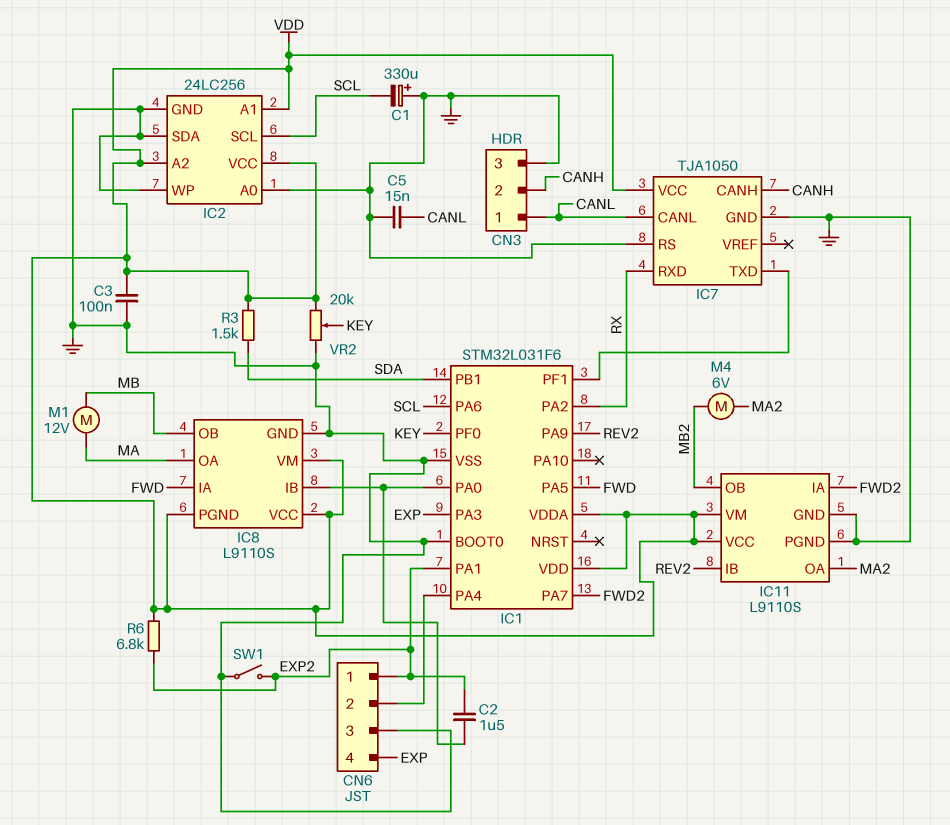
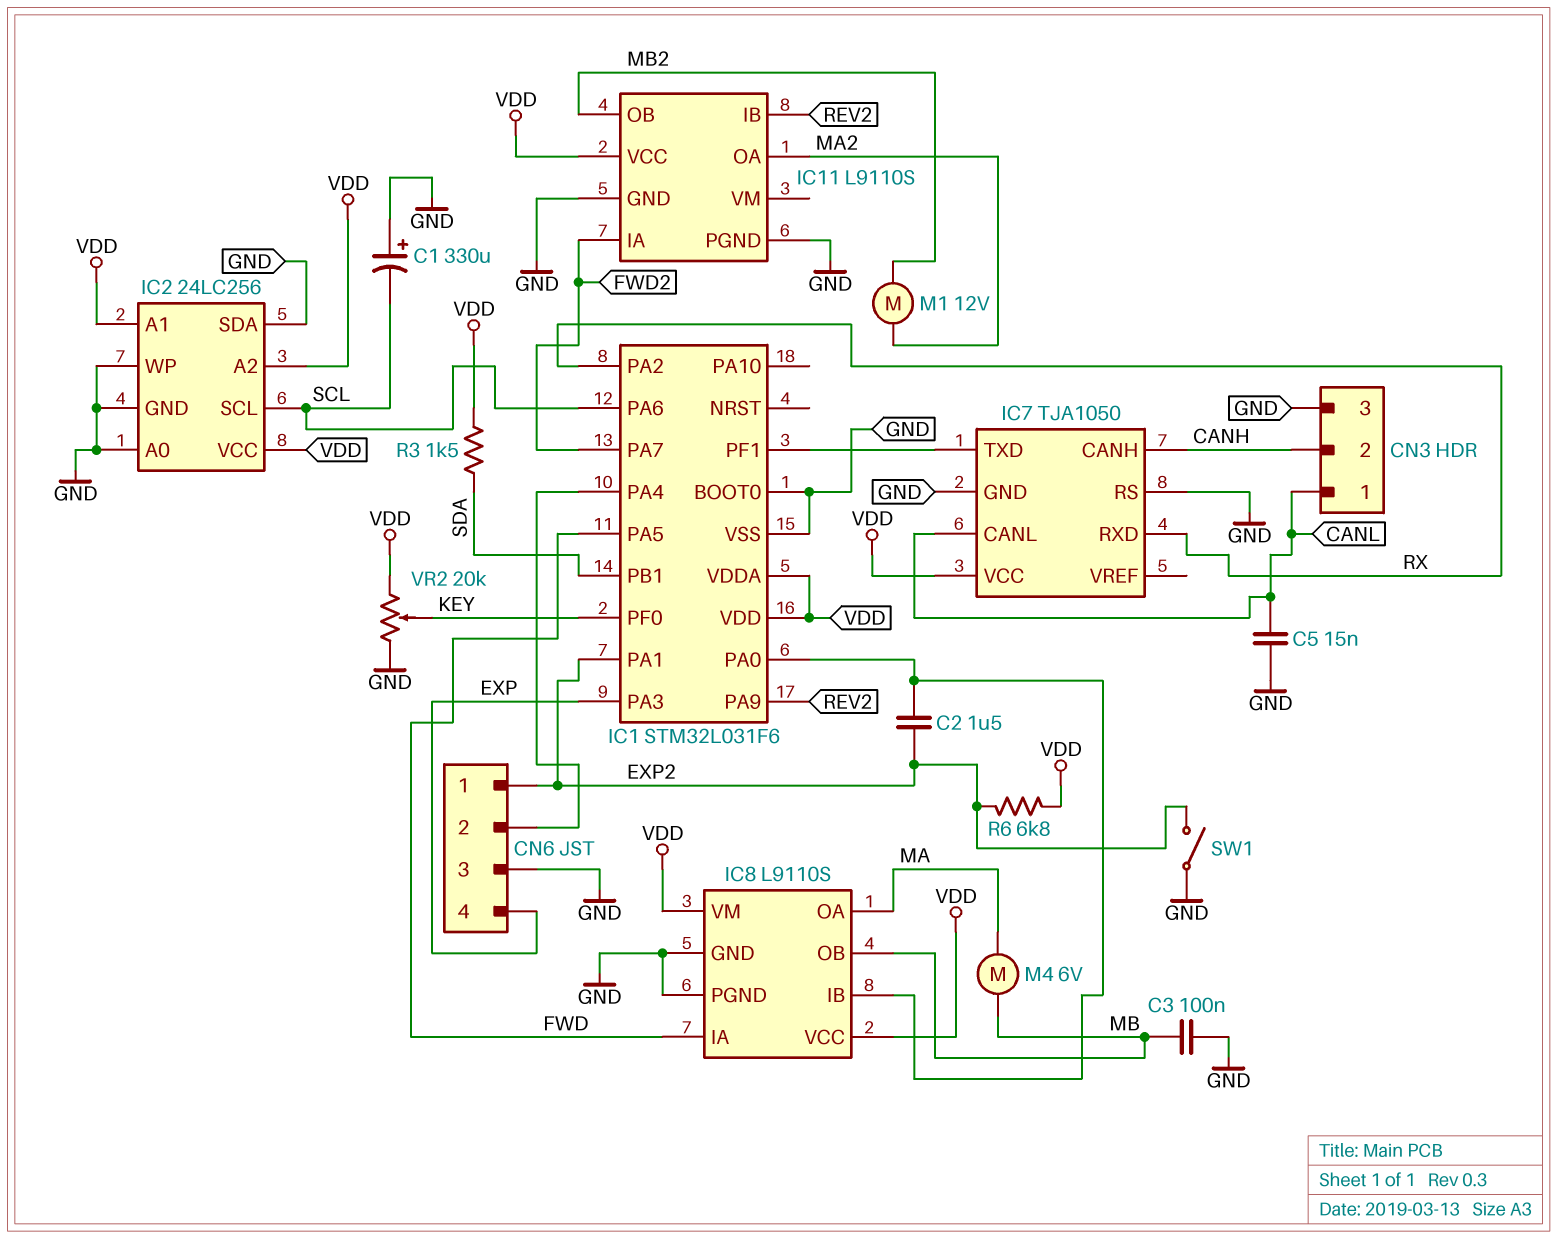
C3: 100nF (GND, VDD) -> 100nF (GND, MB)
IC8 pin PGND: VDD -> GND
IC11 pin VM: VDD -> none
M1: motor 12V (MA, MB) -> motor 12V (MA2, MB2)
M4: motor 6V (MA2, MB2) -> motor 6V (MA, MB)

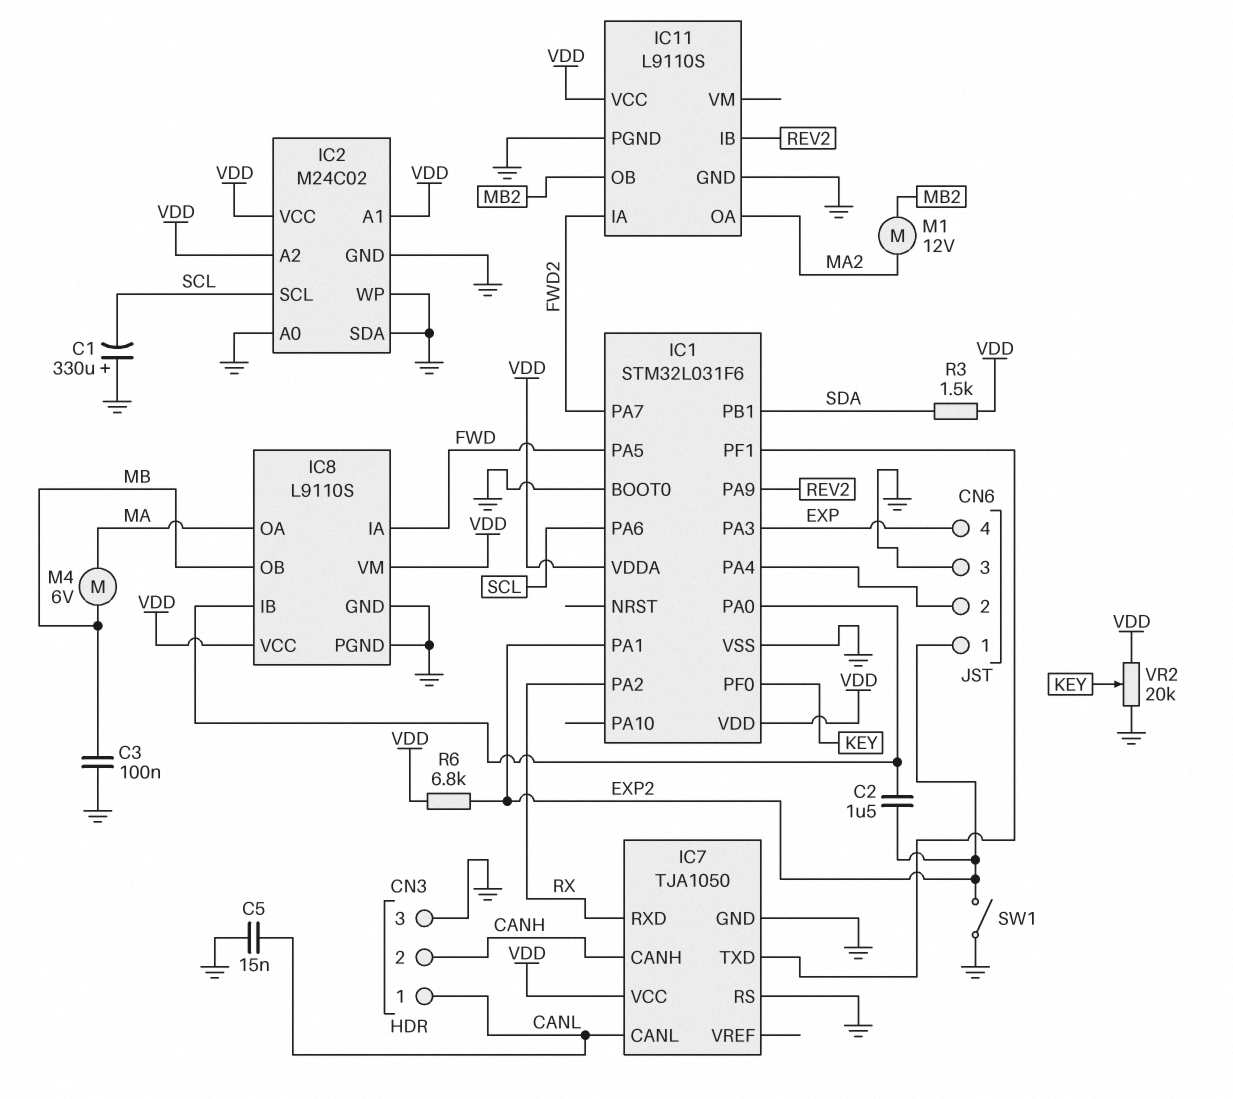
IC2: 24LC256 -> M24C02

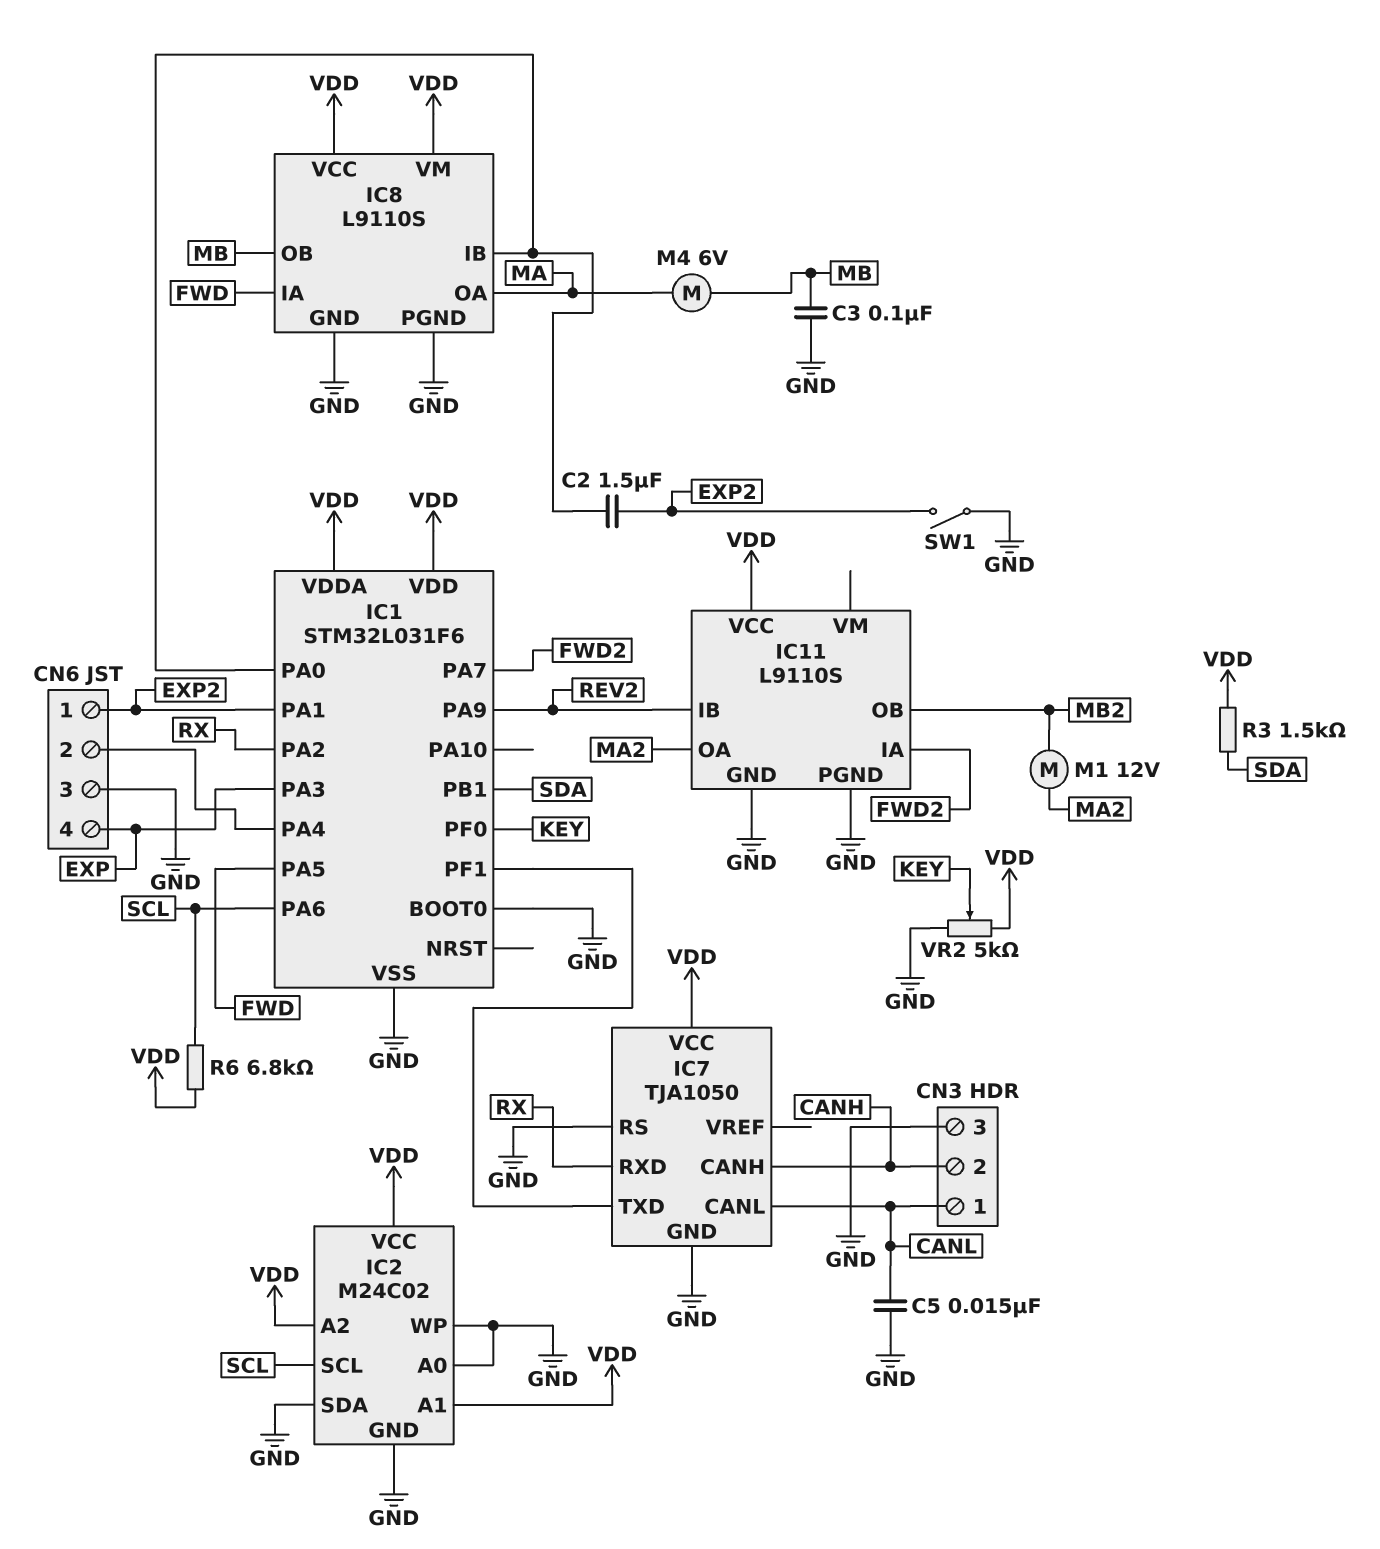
C1: 330uF (plus GND, minus SCL) -> none
R6: 6.8k (EXP2, VDD) -> 6.8k (SCL, VDD)
VR2: 20k (GND, VDD, wiper KEY) -> 5k (GND, VDD, wiper KEY)

